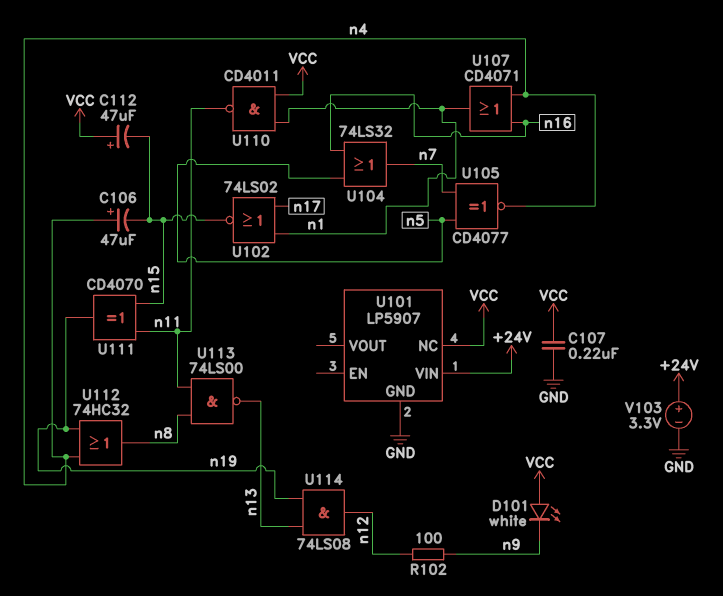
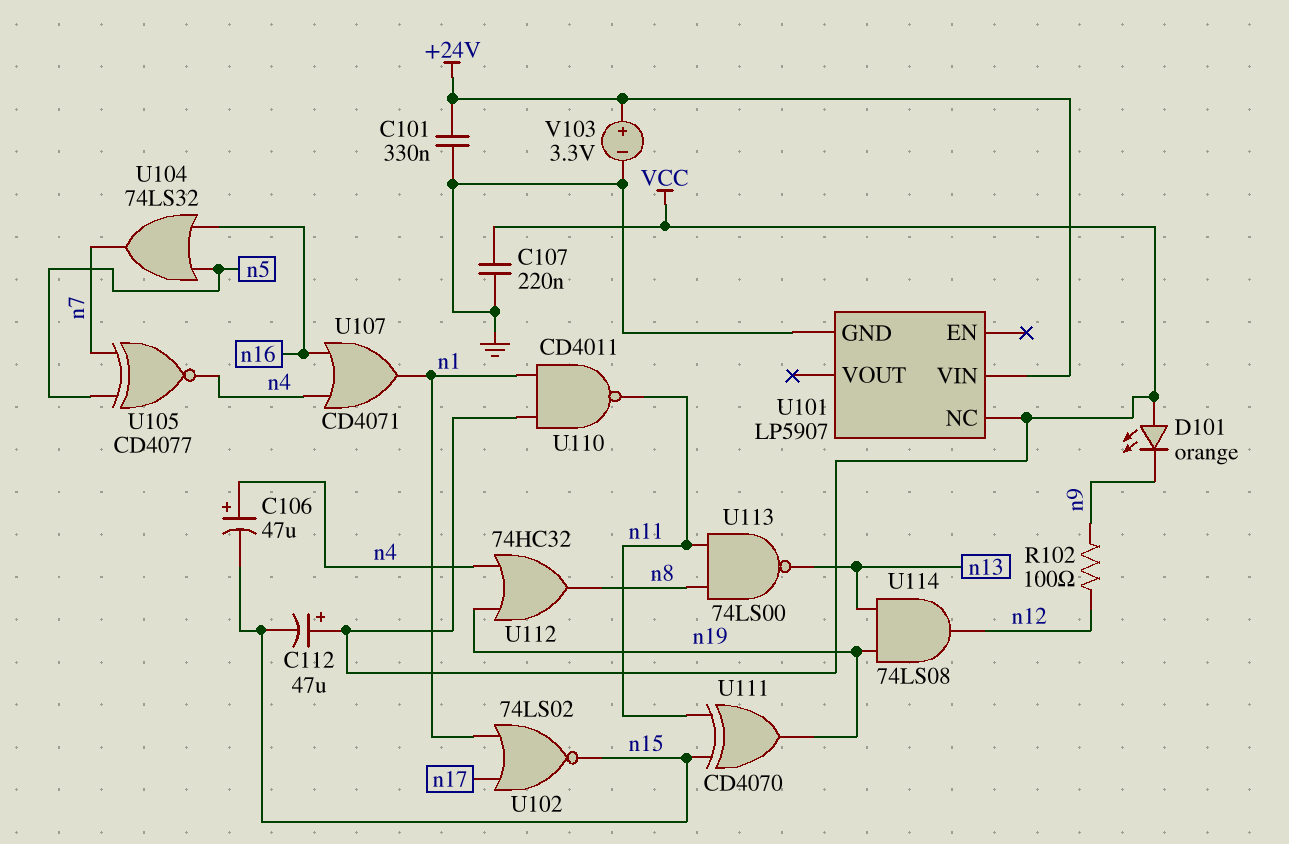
C101: none -> 330nF (+24V, GND)
D101: LED white (A VCC, K n9) -> LED orange (A VCC, K n9)

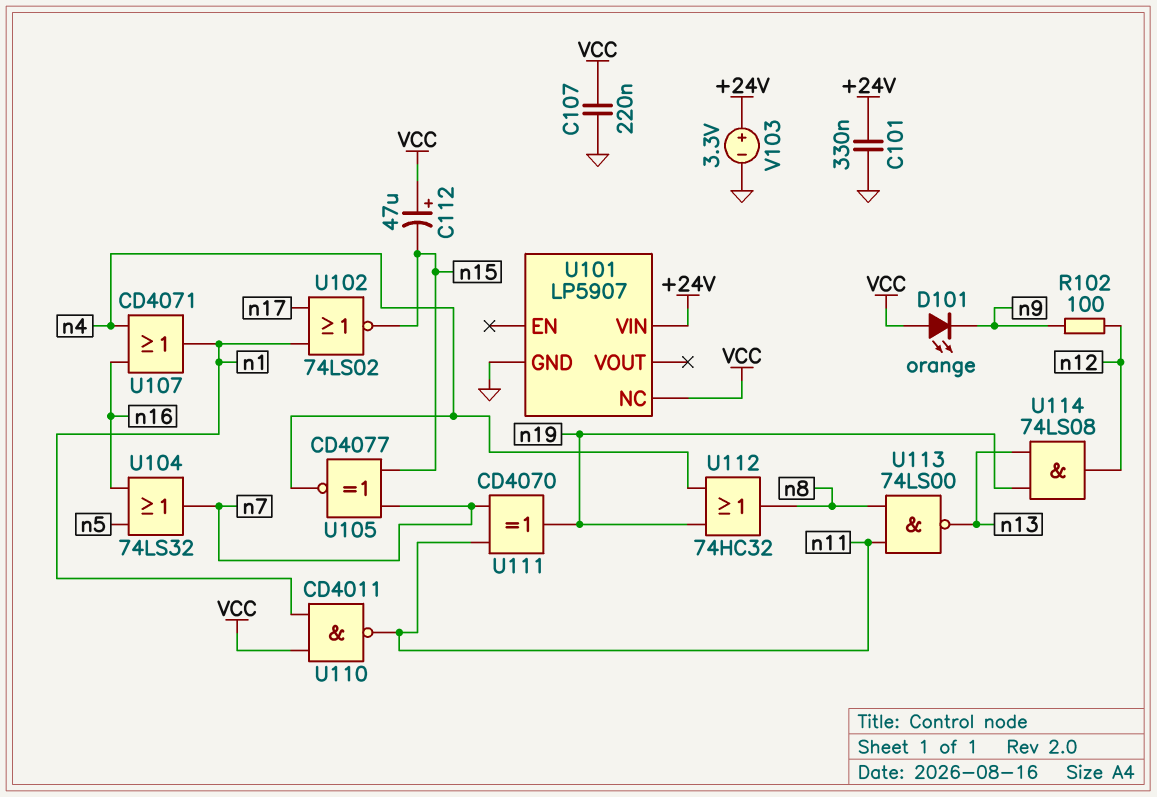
C106: 47uF (plus n4, minus n15) -> none
U105: XNOR CD4077 (in n5, in n7, out n4) -> XNOR CD4077 (in n7, in n15, out n4)
U111: XOR CD4070 (in n11, in n15, out n19) -> XOR CD4070 (in n7, in n11, out n19)

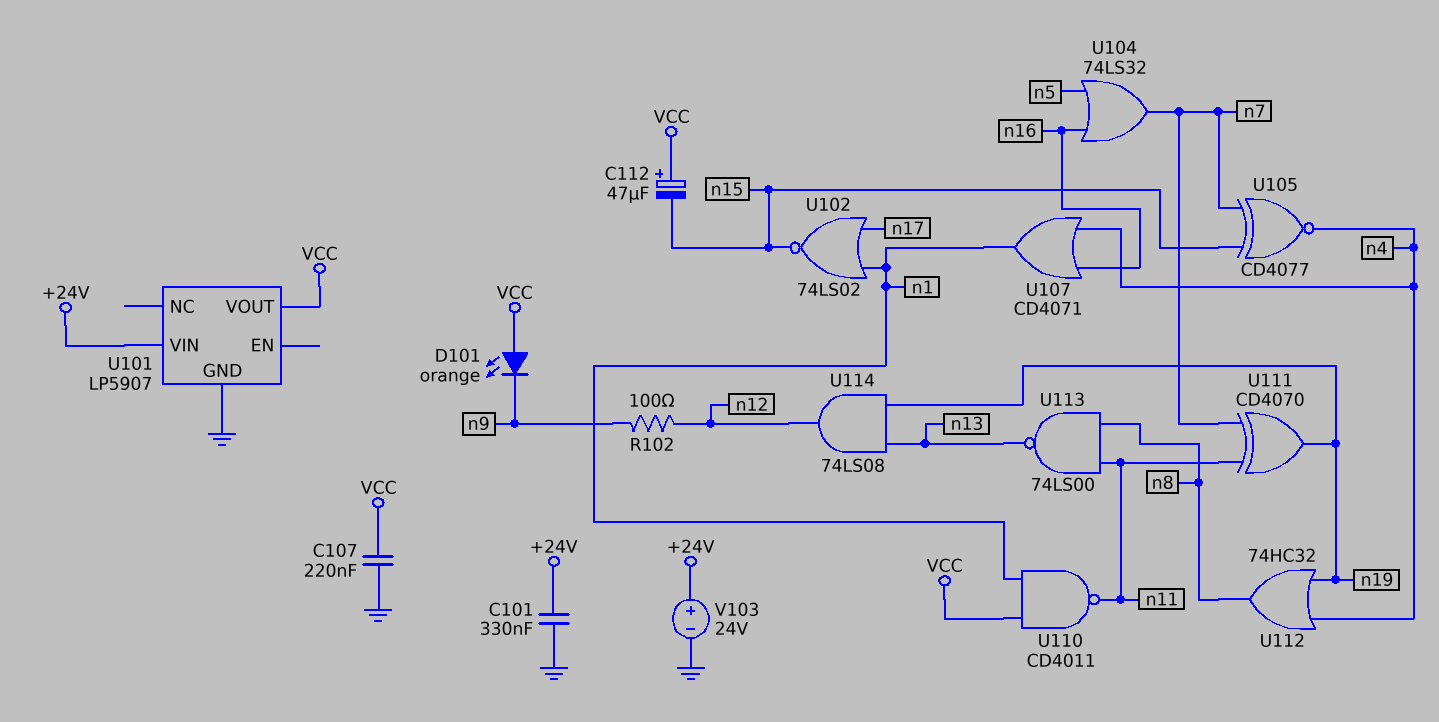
U101 pin NC: VCC -> none
U101 pin VOUT: none -> VCC
V103: 3.3V (plus +24V, minus GND) -> 24V (plus +24V, minus GND)

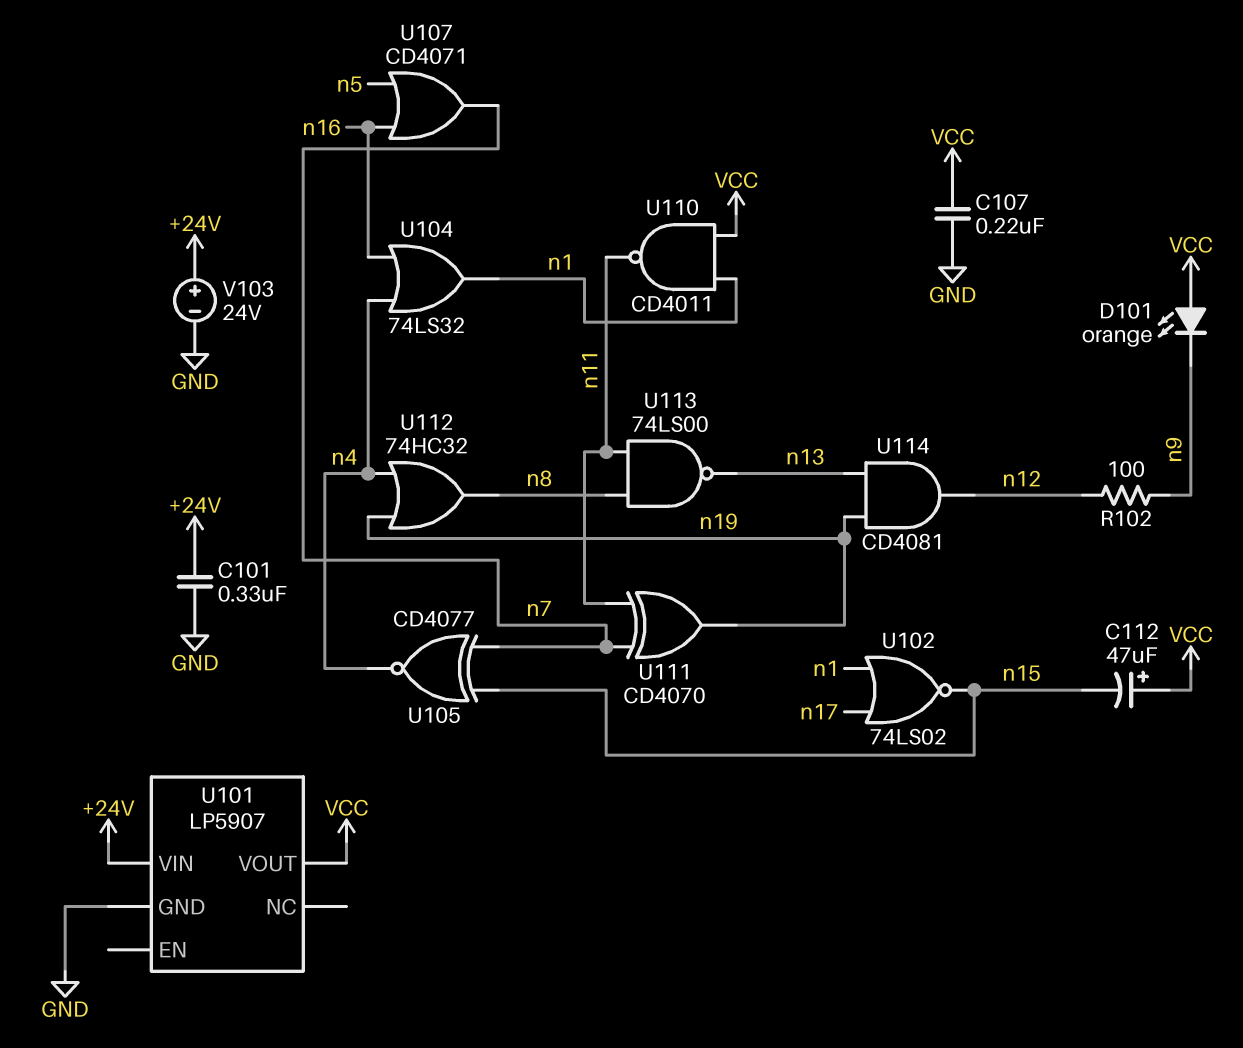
U104: OR 74LS32 (in n5, in n16, out n7) -> OR 74LS32 (in n4, in n16, out n1)
U107: OR CD4071 (in n4, in n16, out n1) -> OR CD4071 (in n5, in n16, out n7)
U114: AND 74LS08 (in n13, in n19, out n12) -> AND CD4081 (in n13, in n19, out n12)

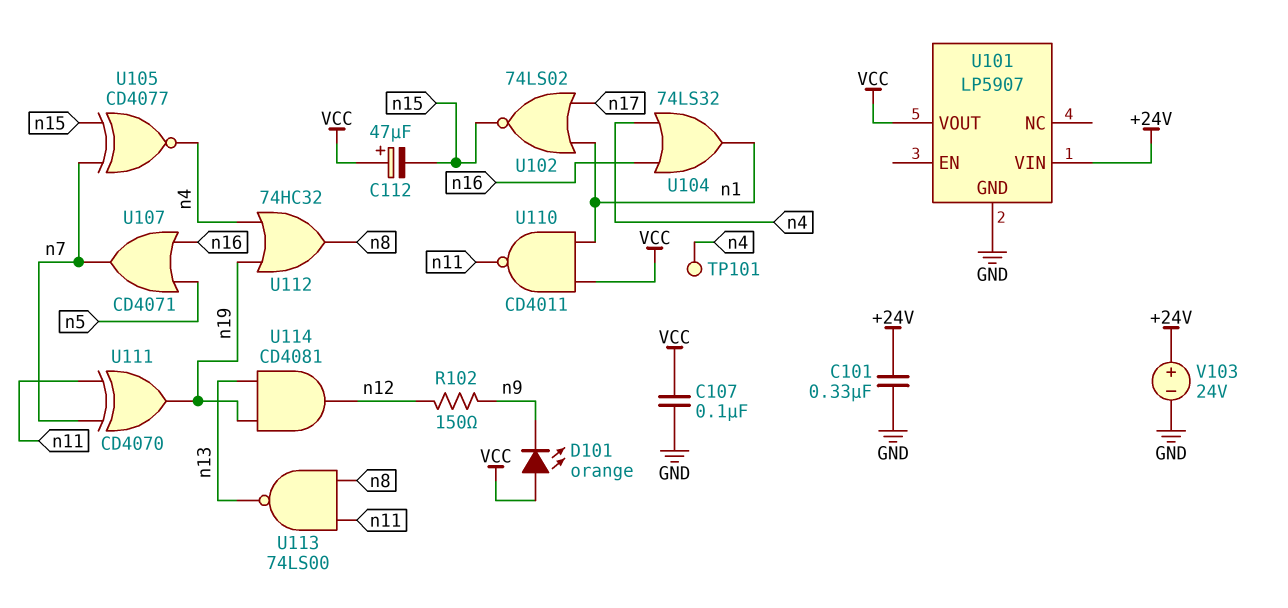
C107: 220nF (GND, VCC) -> 100nF (GND, VCC)
R102: 100 (n9, n12) -> 150 (n9, n12)
TP101: none -> test point (n4)

